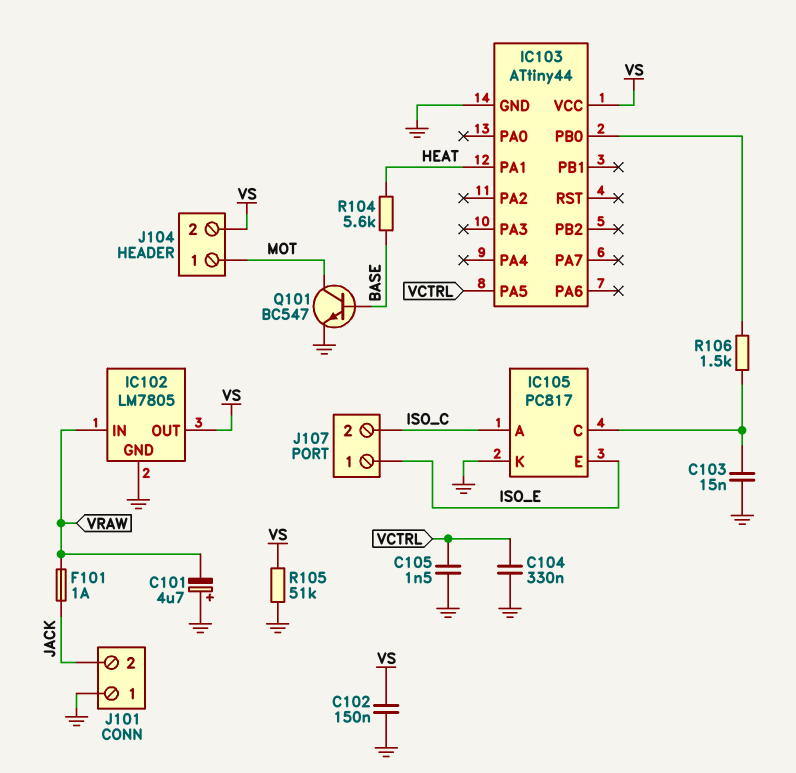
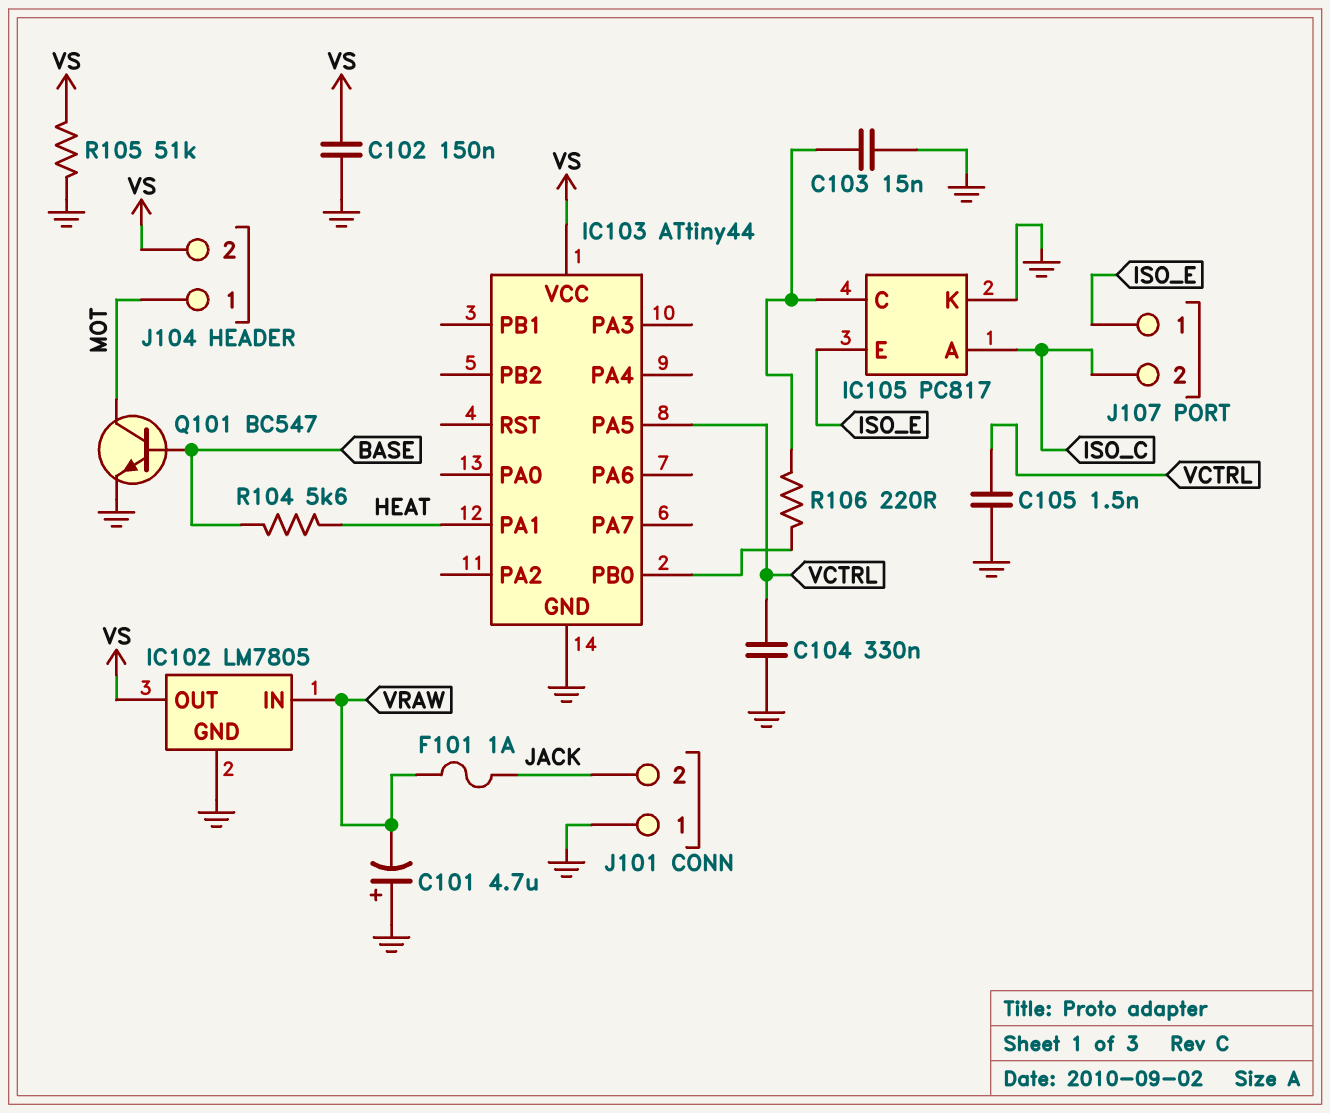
R106: 1.5k (IC103/PB0, IC105/C) -> 220 (IC103/PB0, IC105/C)

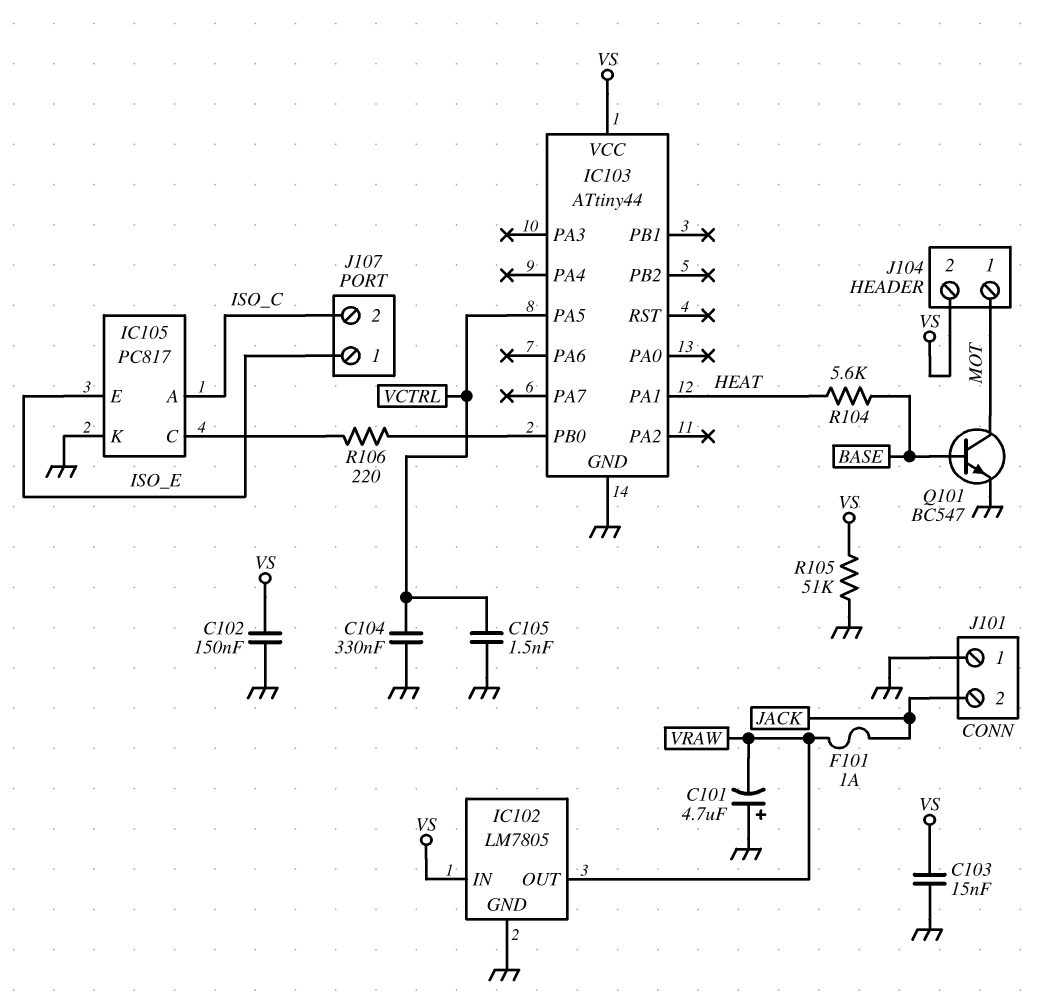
C103: 15nF (GND, IC105/C) -> 15nF (GND, VS)
IC102 pin IN: VRAW -> VS
IC102 pin OUT: VS -> VRAW

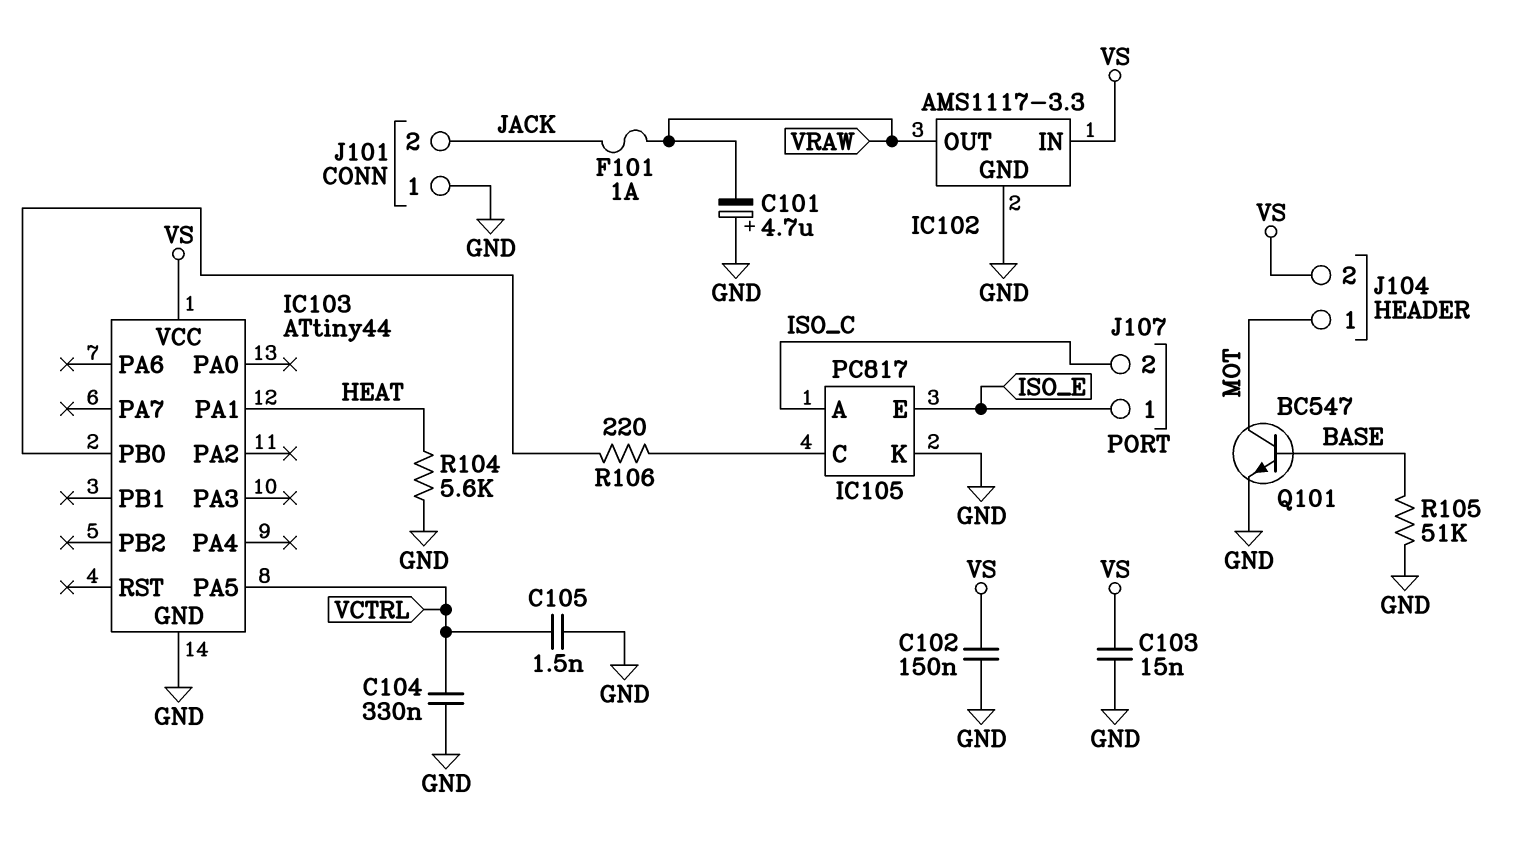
IC102: LM7805 -> AMS1117-3.3
R104: 5.6k (BASE, HEAT) -> 5.6k (GND, HEAT)
R105: 51k (GND, VS) -> 51k (BASE, GND)

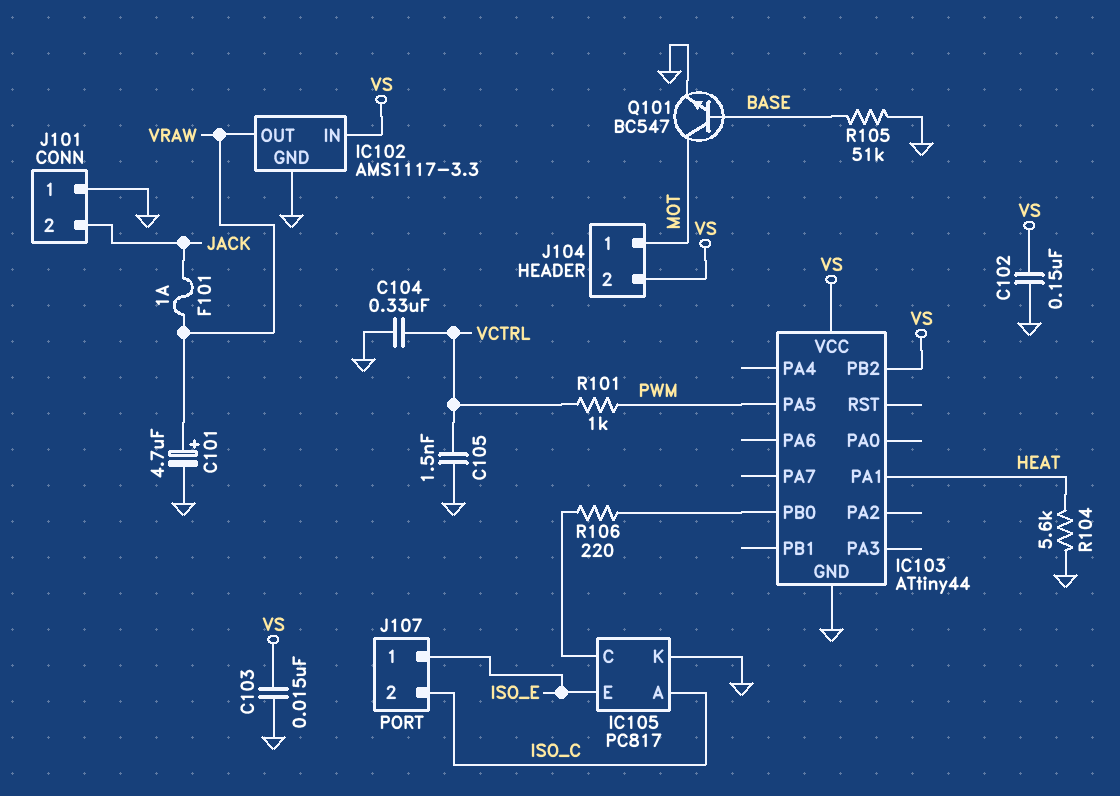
C101: 4.7uF (plus GND, minus VRAW) -> 4.7uF (plus VRAW, minus GND)
IC103 pin PA5: VCTRL -> PWM
IC103 pin PB2: none -> VS
R101: none -> 1k (PWM, VCTRL)

